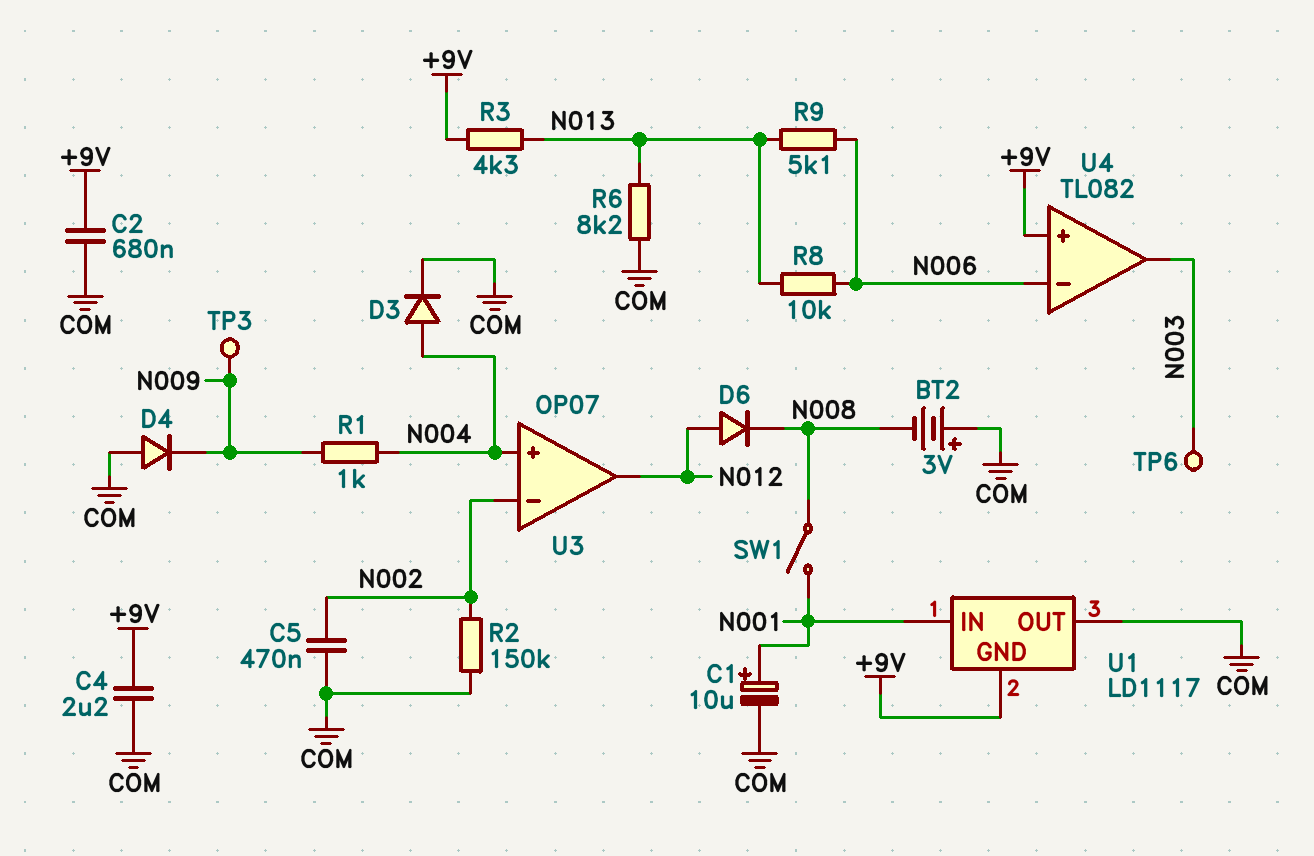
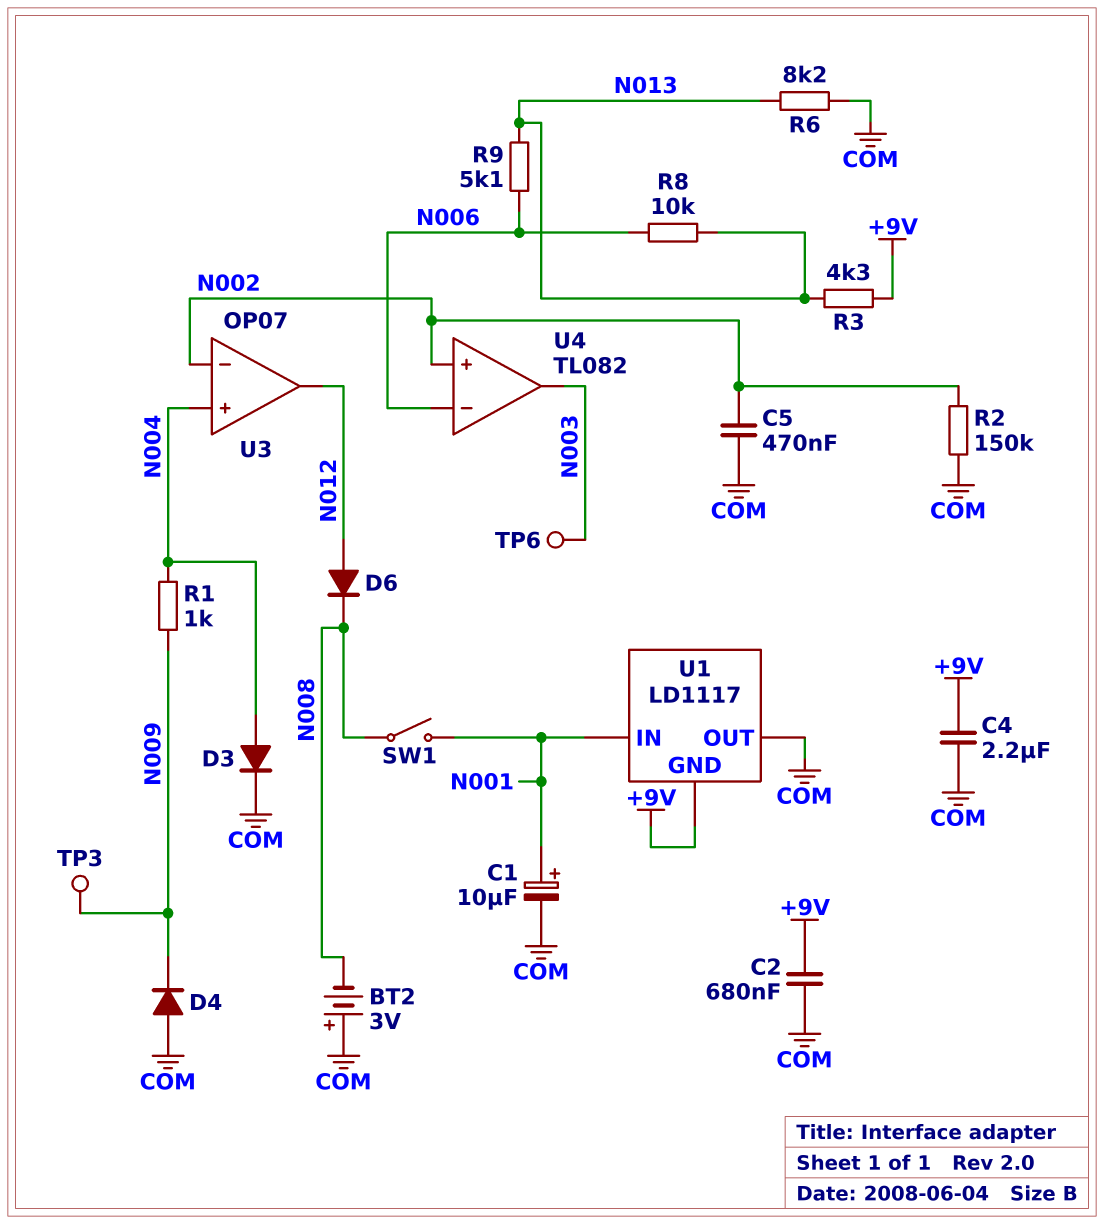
U4 pin in+: +9V -> N002

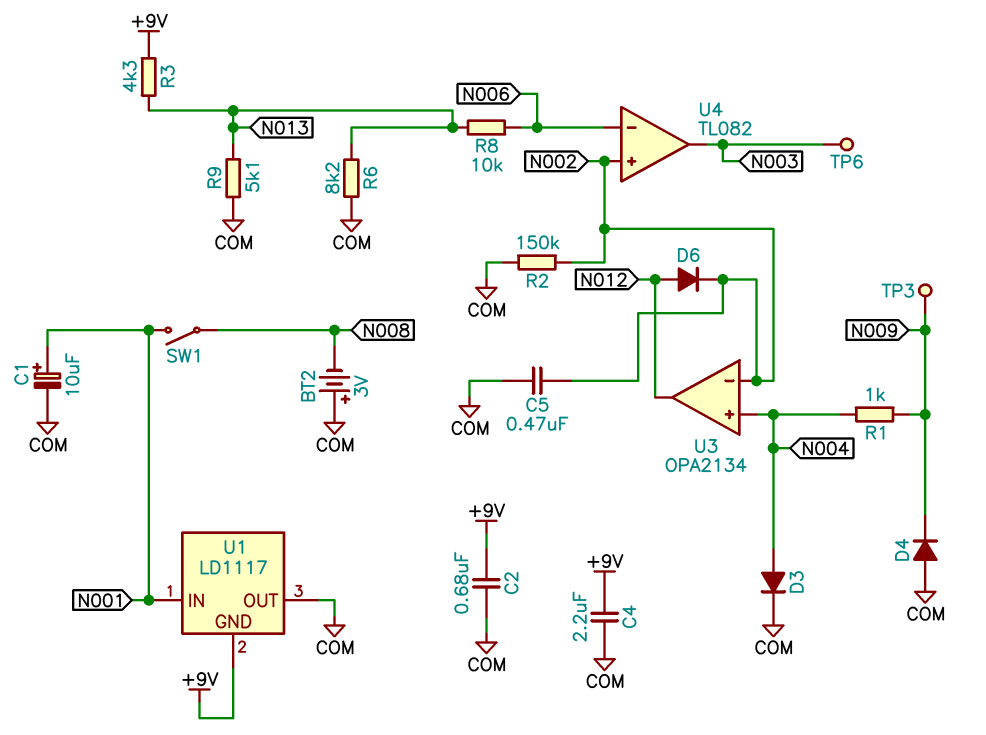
D6: diode (A N012, K N008) -> diode (A N012, K N002)
R9: 5.1k (N006, N013) -> 5.1k (COM, N013)
U3: OP07 -> OPA2134

